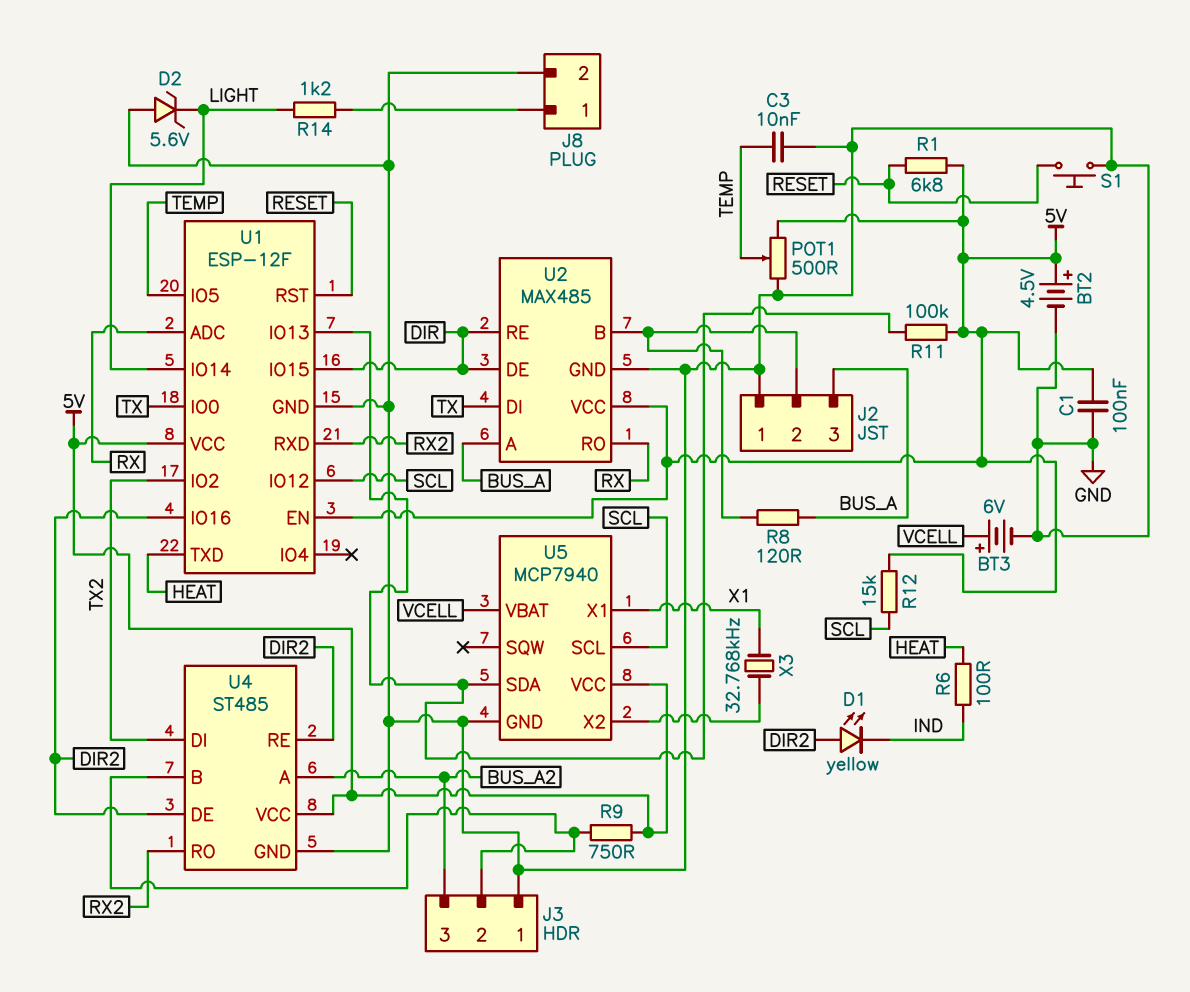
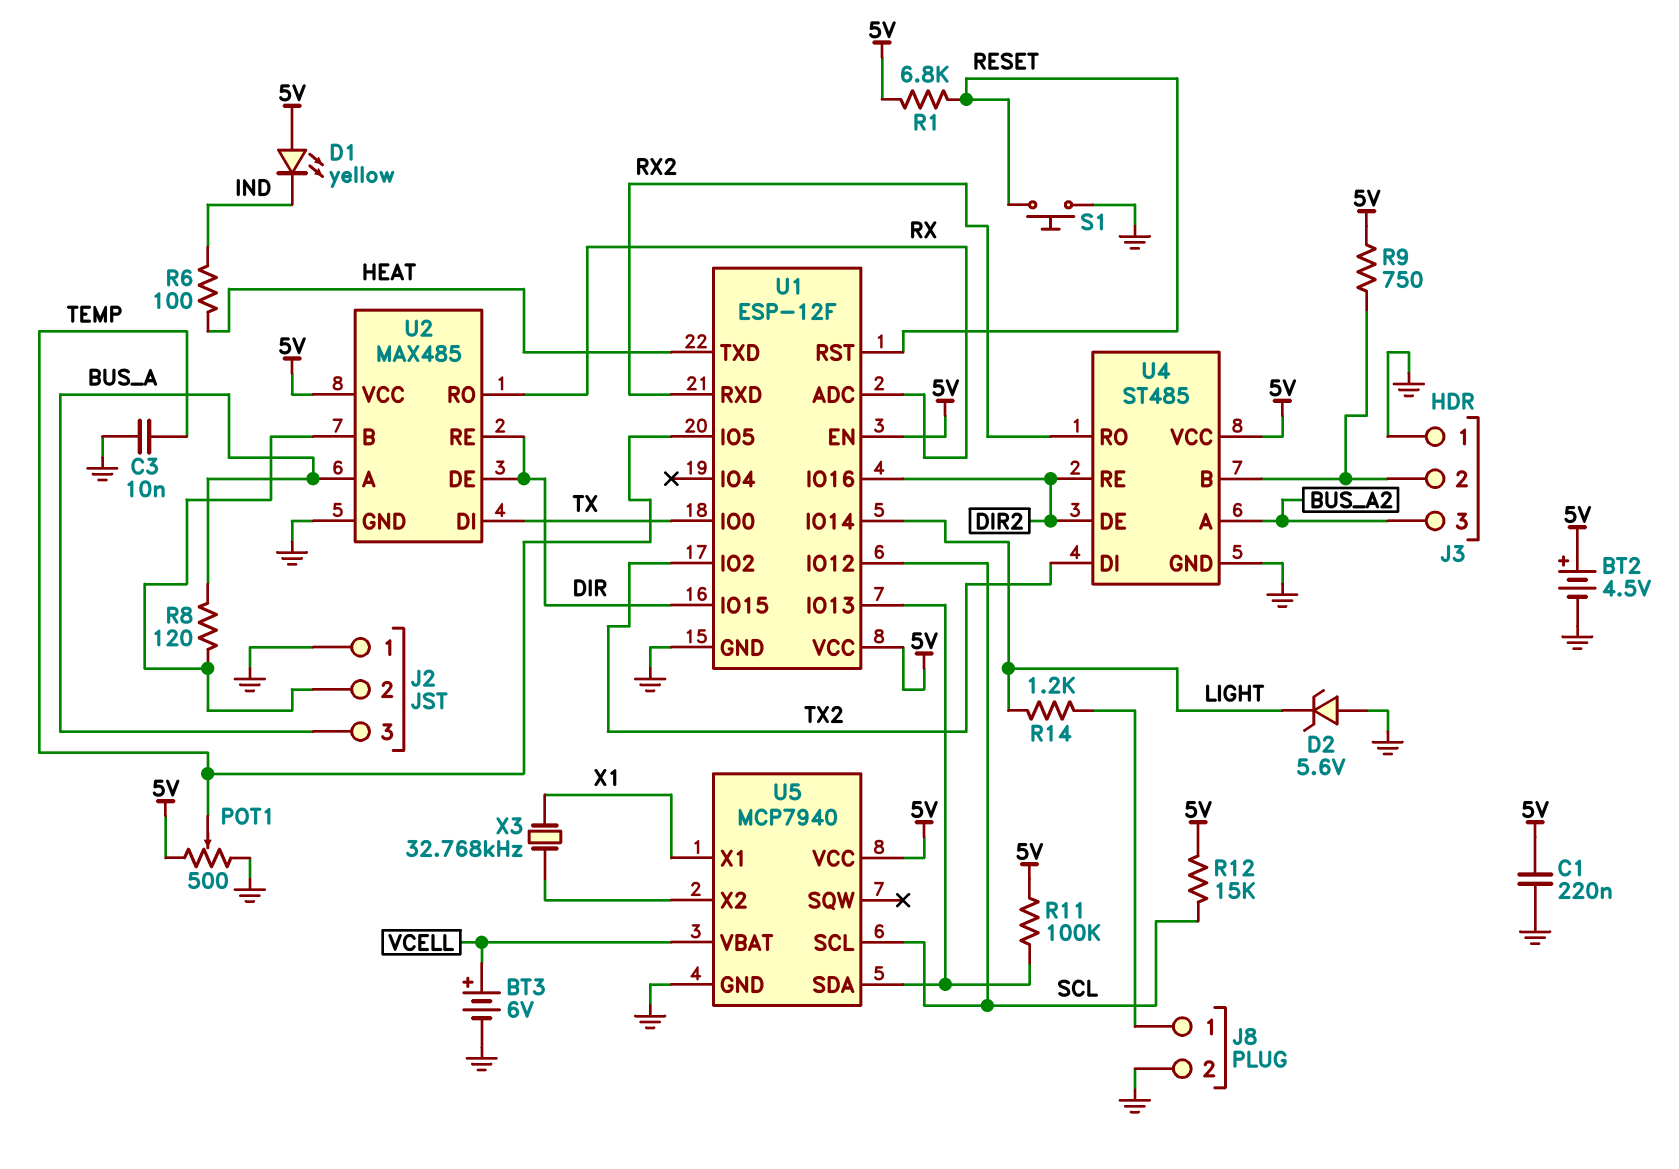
C1: 100nF (5V, GND) -> 220nF (5V, GND)
D1: LED yellow (A DIR2, K IND) -> LED yellow (A 5V, K IND)

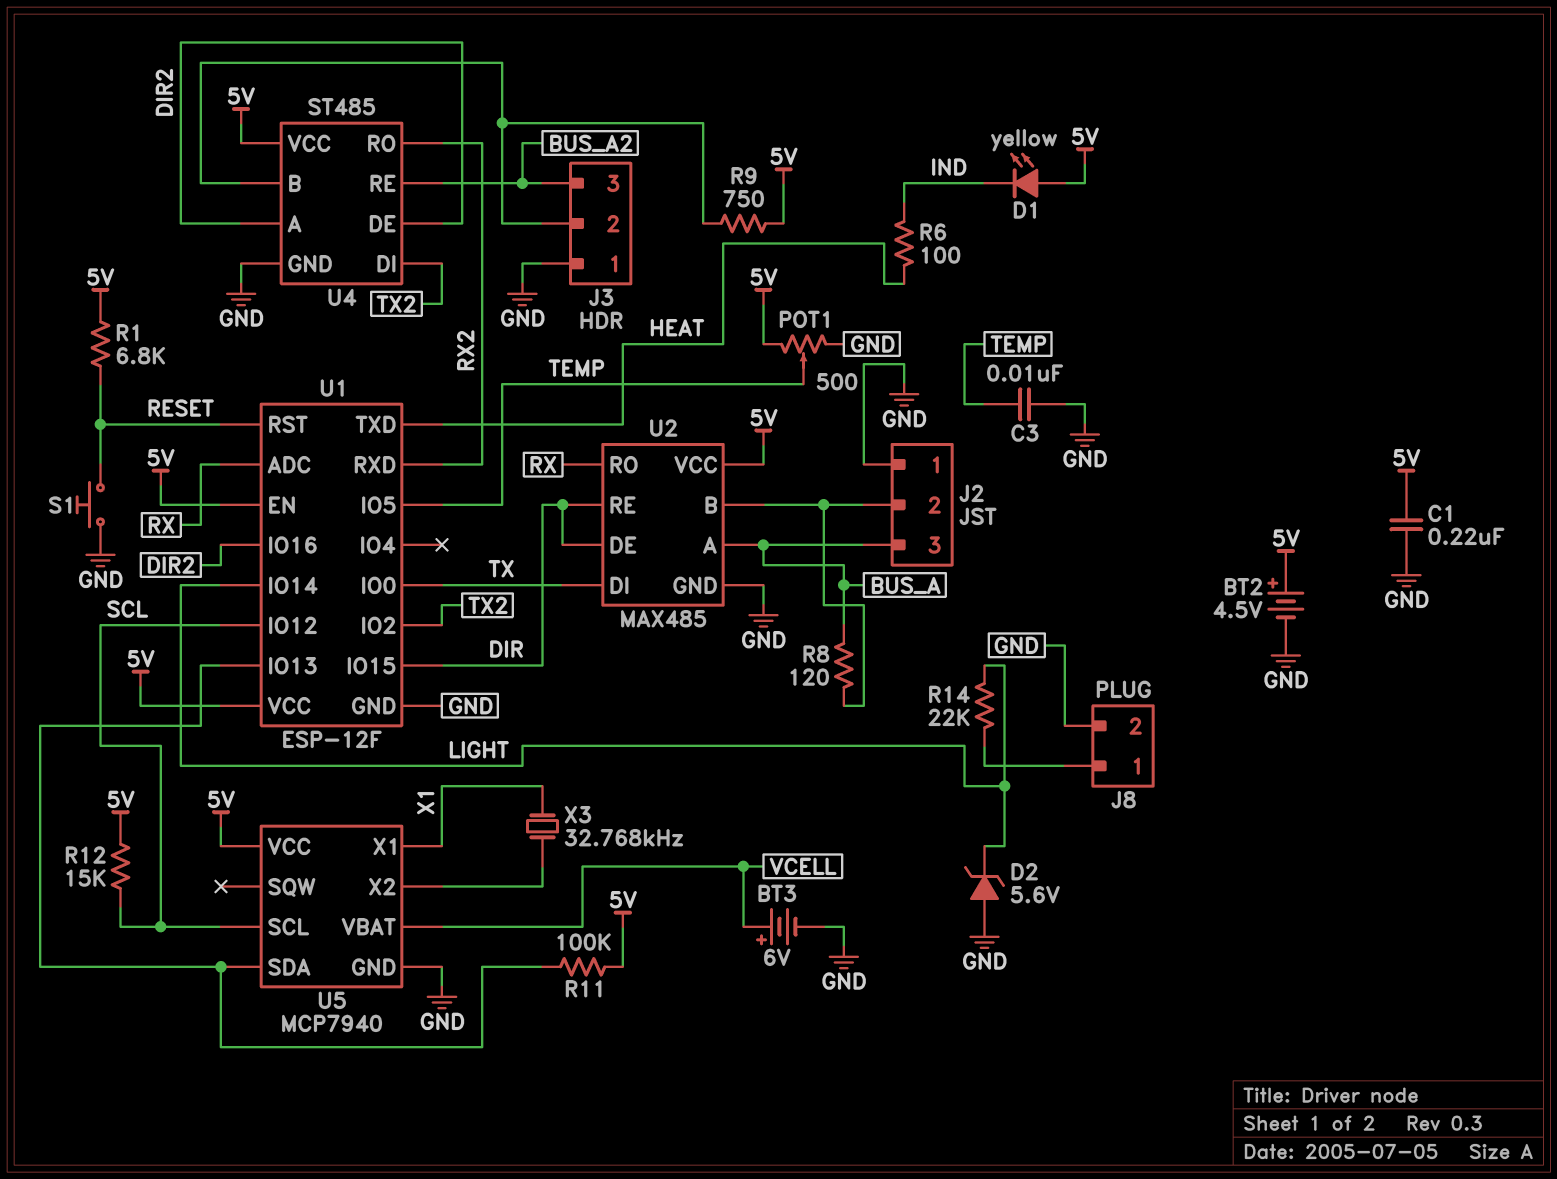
R14: 1.2k (J8/1, LIGHT) -> 22k (J8/1, LIGHT)
U4 pin A: BUS_A2 -> DIR2
U4 pin RE: DIR2 -> BUS_A2

